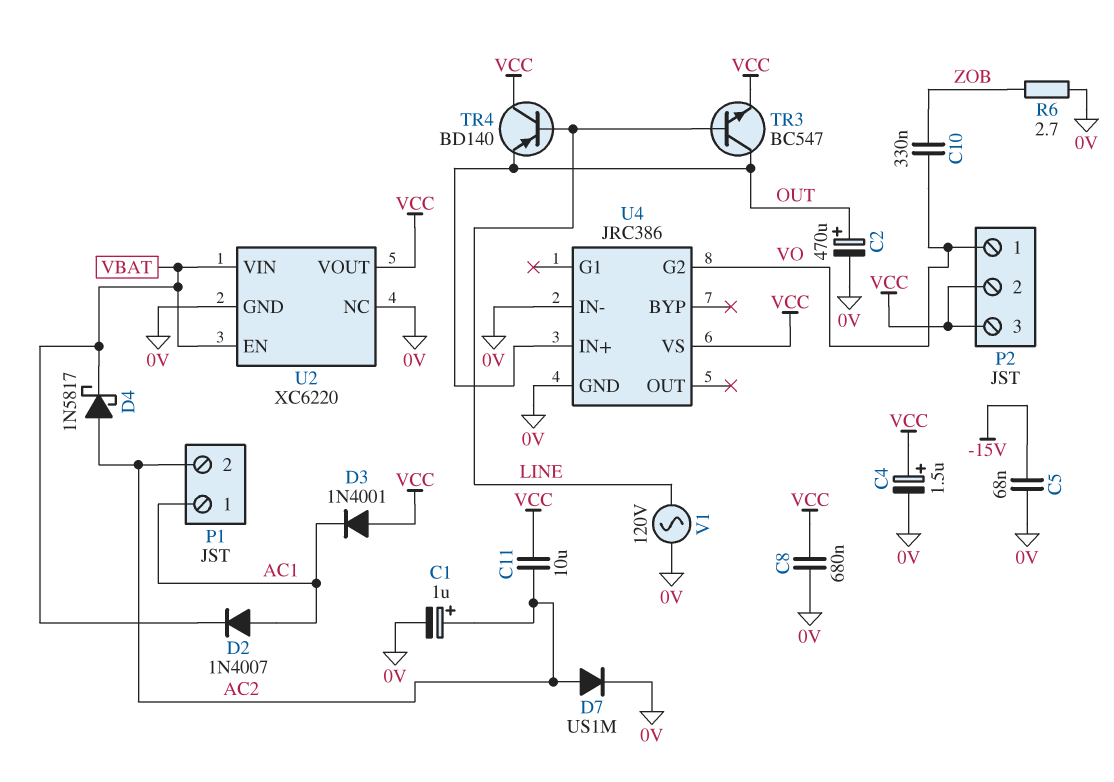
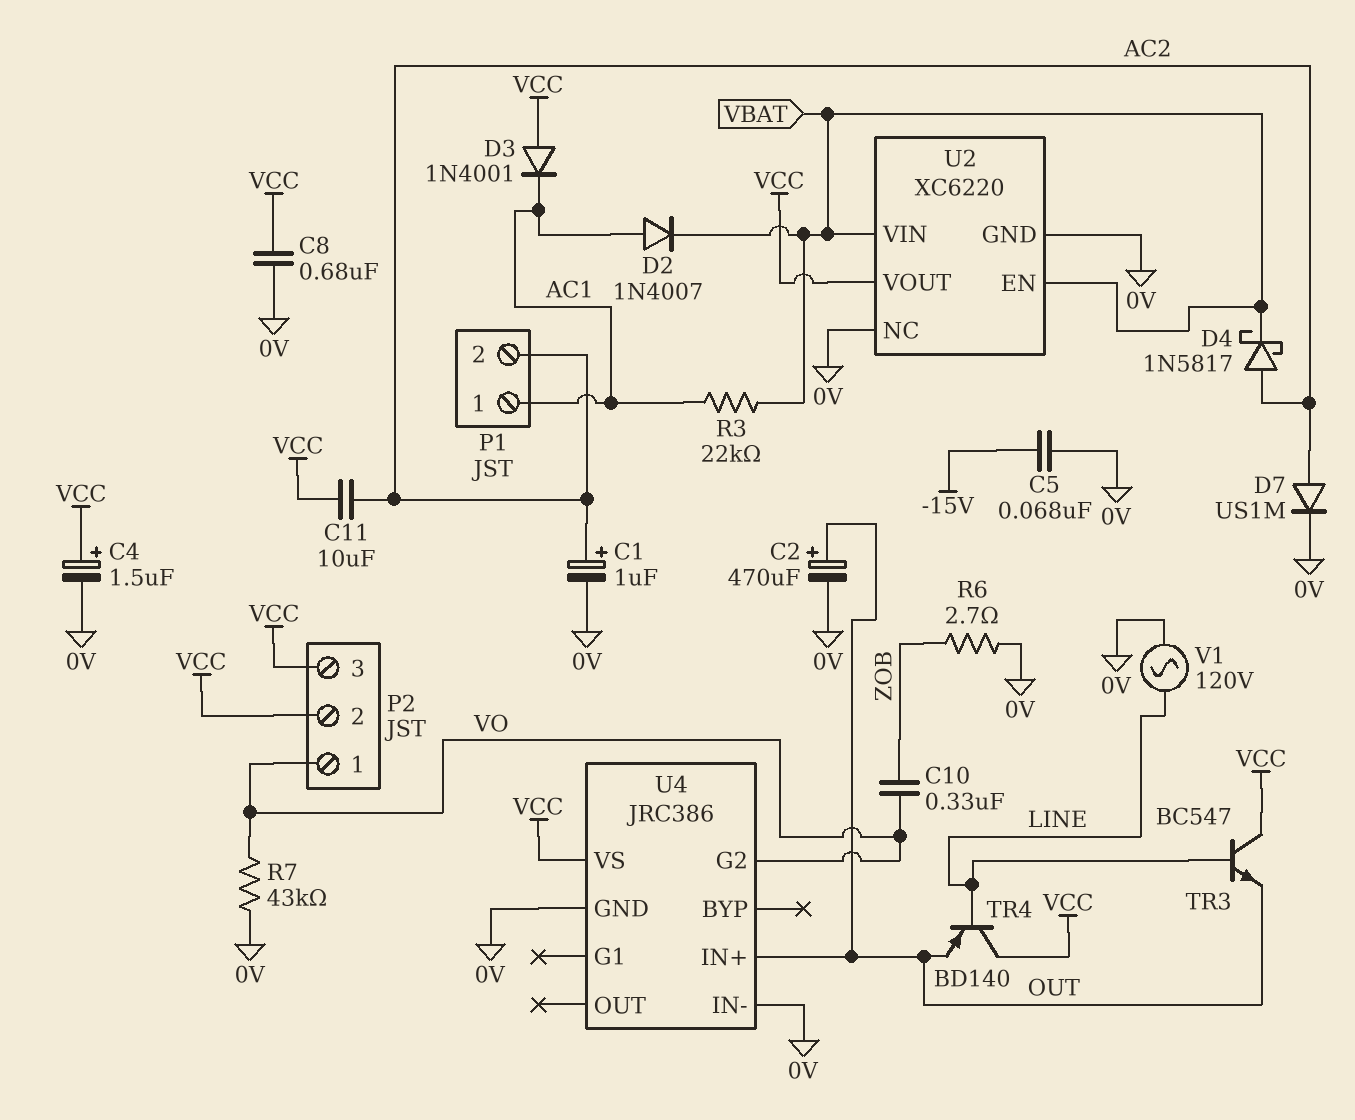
R3: none -> 22k (AC1, VBAT)
R7: none -> 43k (0V, VO)
TR3: NPN BC547 (B LINE, C OUT, E VCC) -> NPN BC547 (B LINE, C VCC, E OUT)

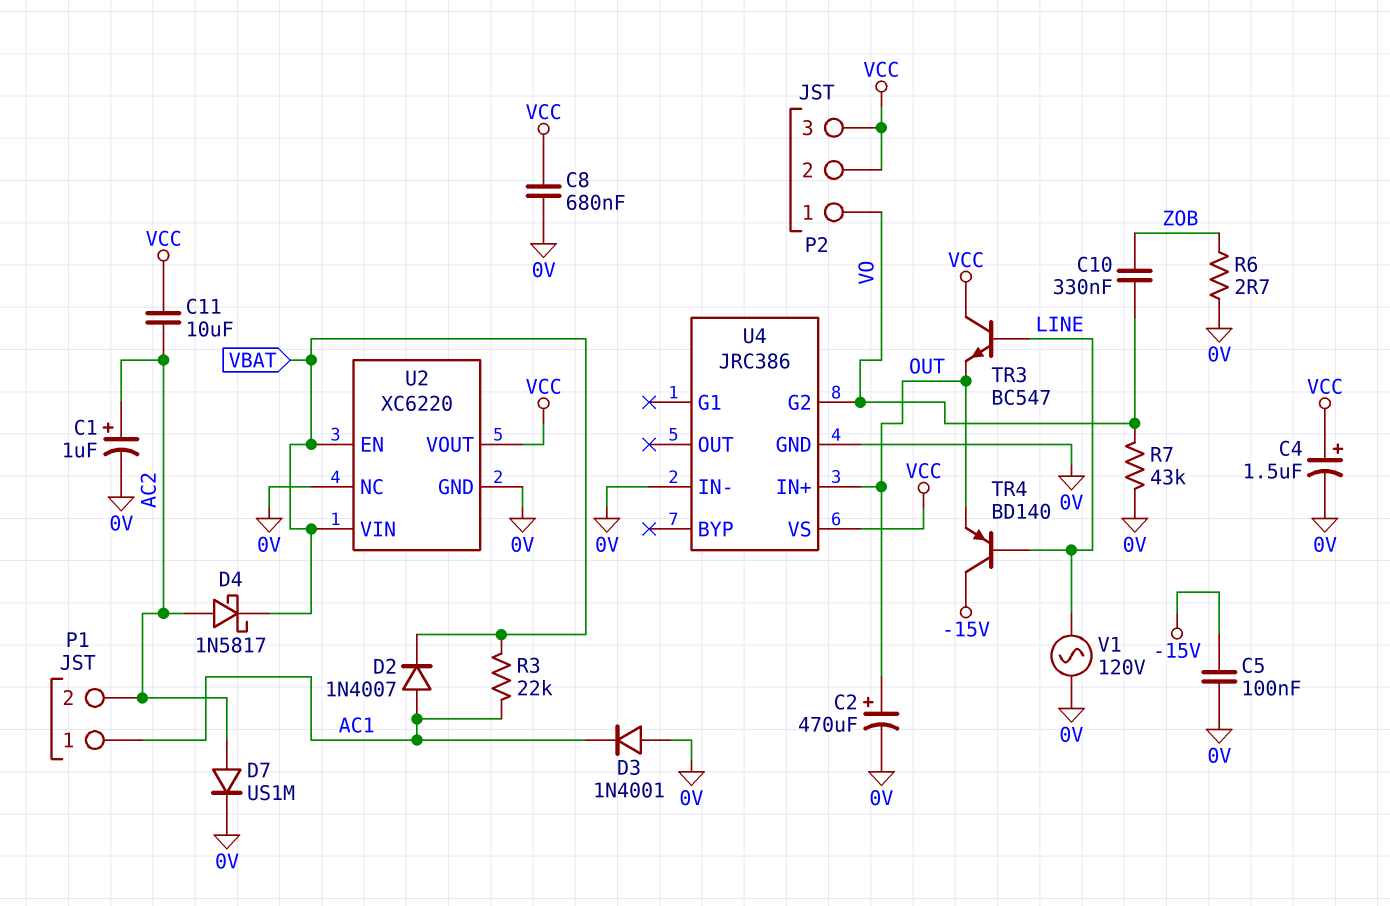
C5: 68nF (-15V, 0V) -> 100nF (-15V, 0V)
D3: diode 1N4001 (A VCC, K AC1) -> diode 1N4001 (A 0V, K AC1)
TR4: PNP BD140 (B LINE, C VCC, E OUT) -> PNP BD140 (B LINE, C -15V, E OUT)

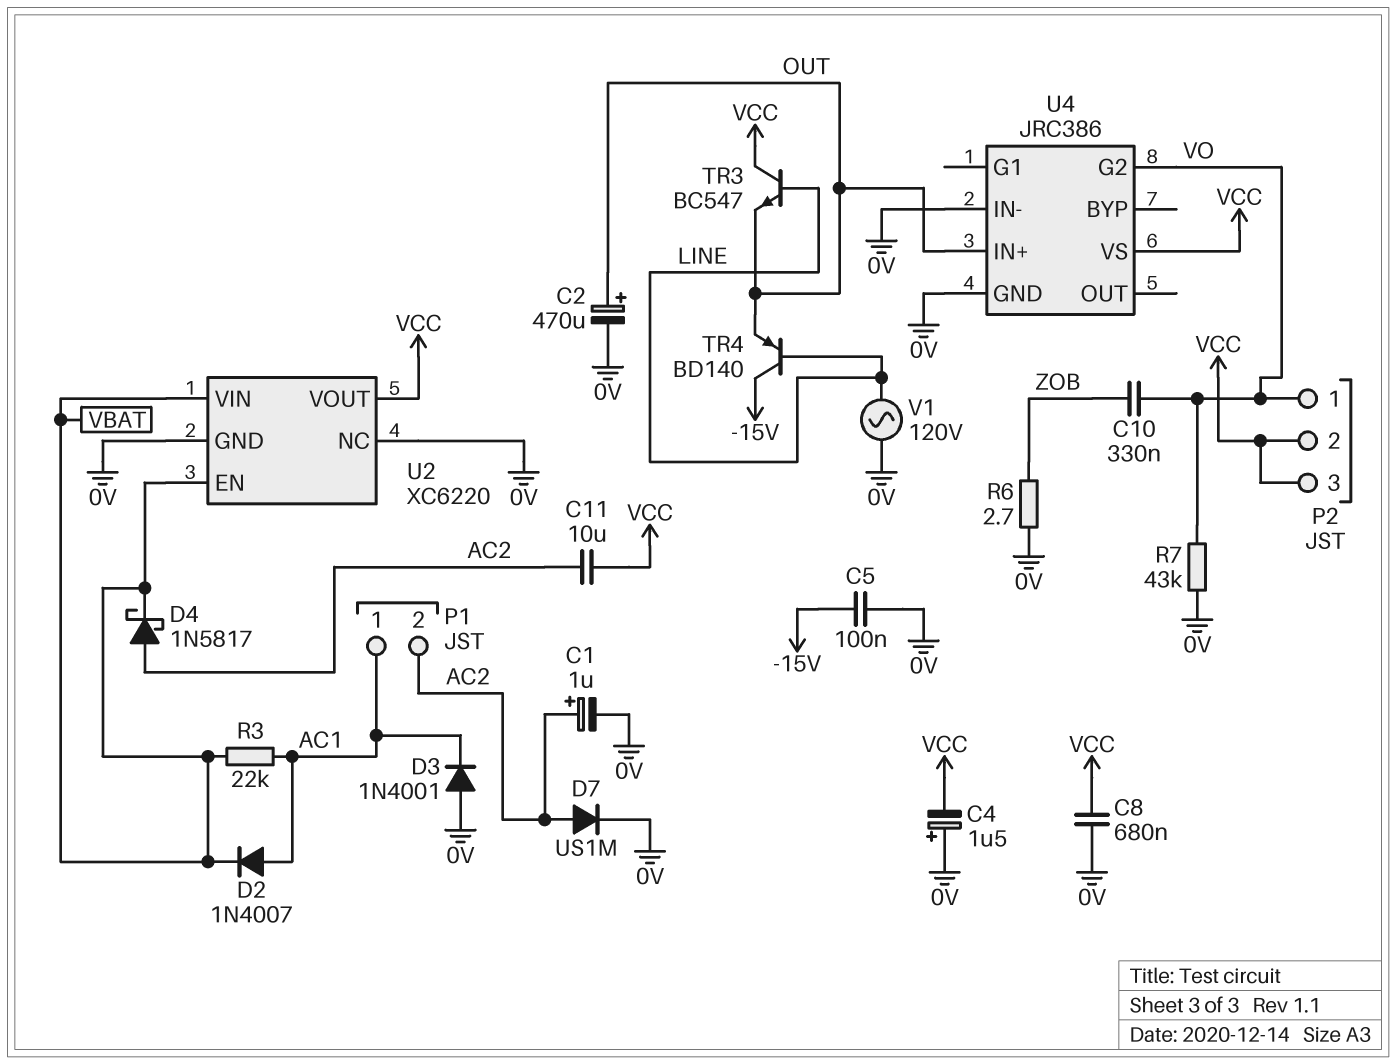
C4: 1.5uF (plus VCC, minus 0V) -> 1.5uF (plus 0V, minus VCC)

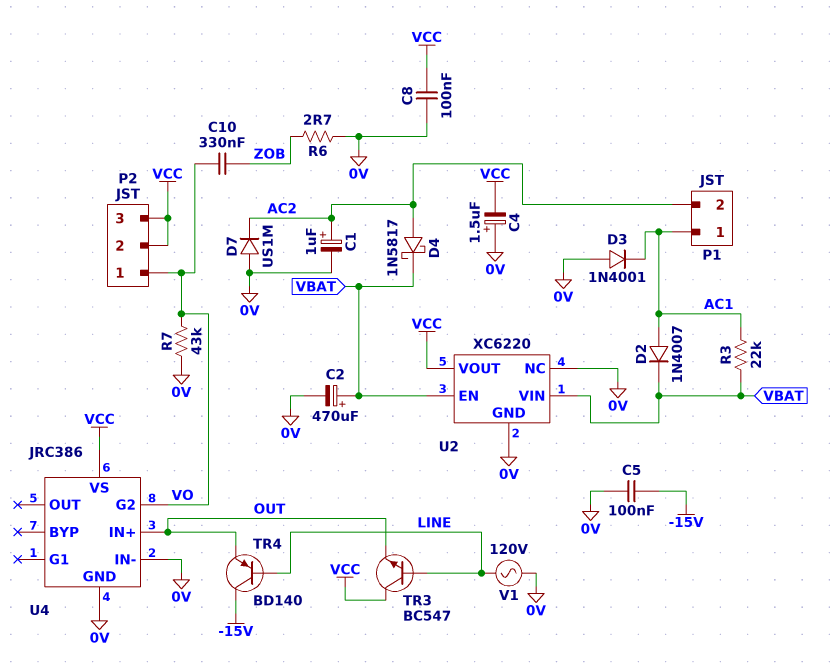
C2: 470uF (plus OUT, minus 0V) -> 470uF (plus VBAT, minus 0V)
C8: 680nF (0V, VCC) -> 100nF (0V, VCC)
C11: 10uF (AC2, VCC) -> none
D7: diode US1M (A AC2, K 0V) -> diode US1M (A 0V, K AC2)

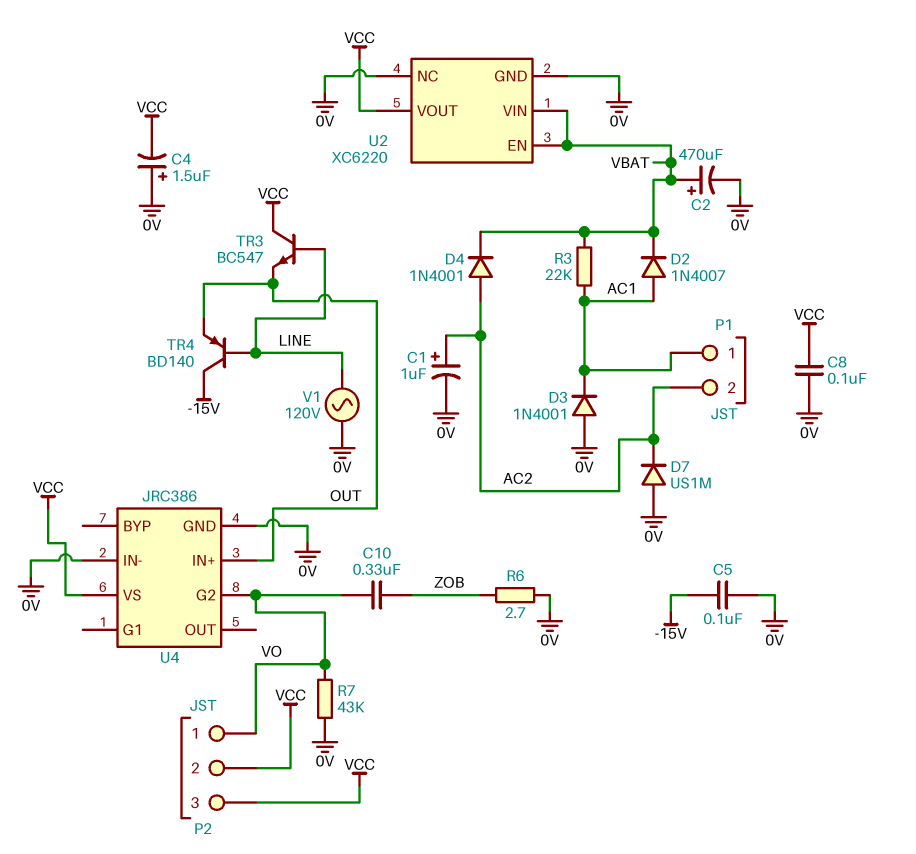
D4: schottky 1N5817 (A AC2, K VBAT) -> diode 1N4001 (A AC2, K VBAT)

